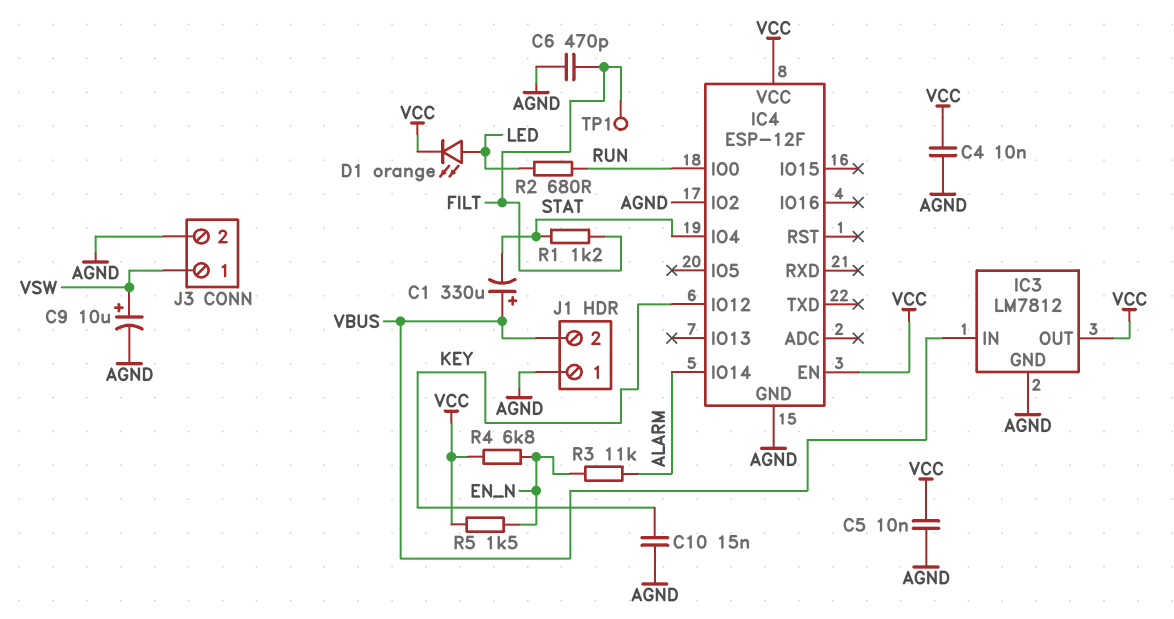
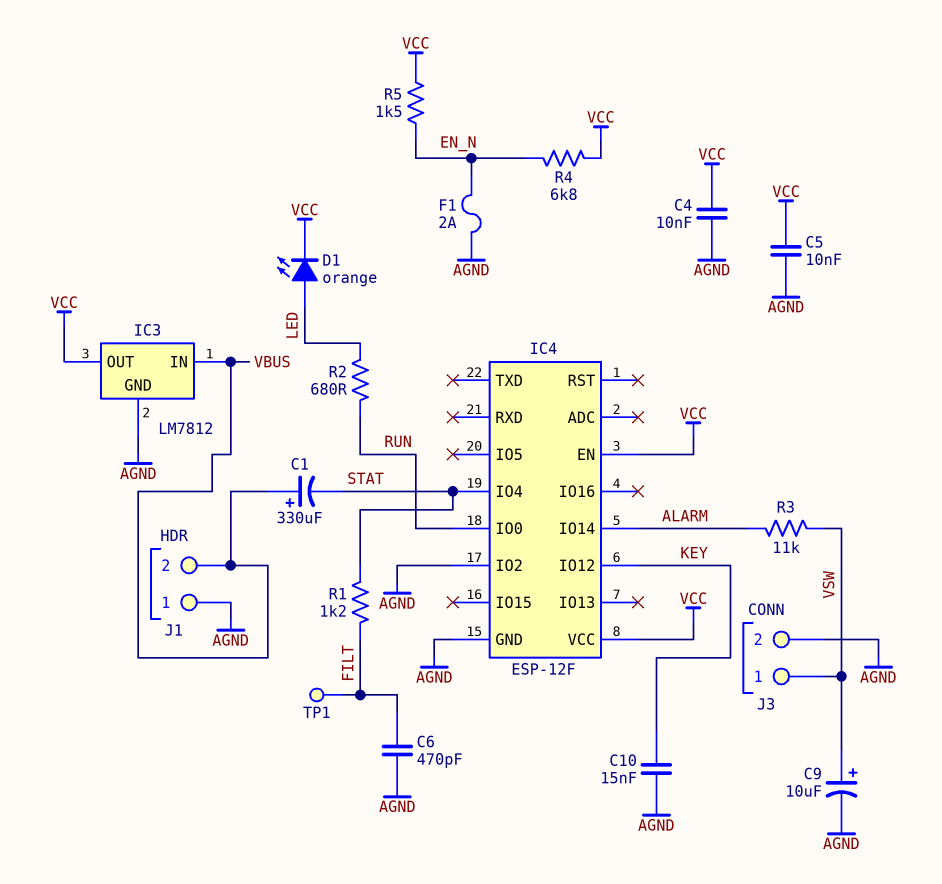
F1: none -> 2A (AGND, EN_N)
R3: 11k (ALARM, EN_N) -> 11k (ALARM, VSW)

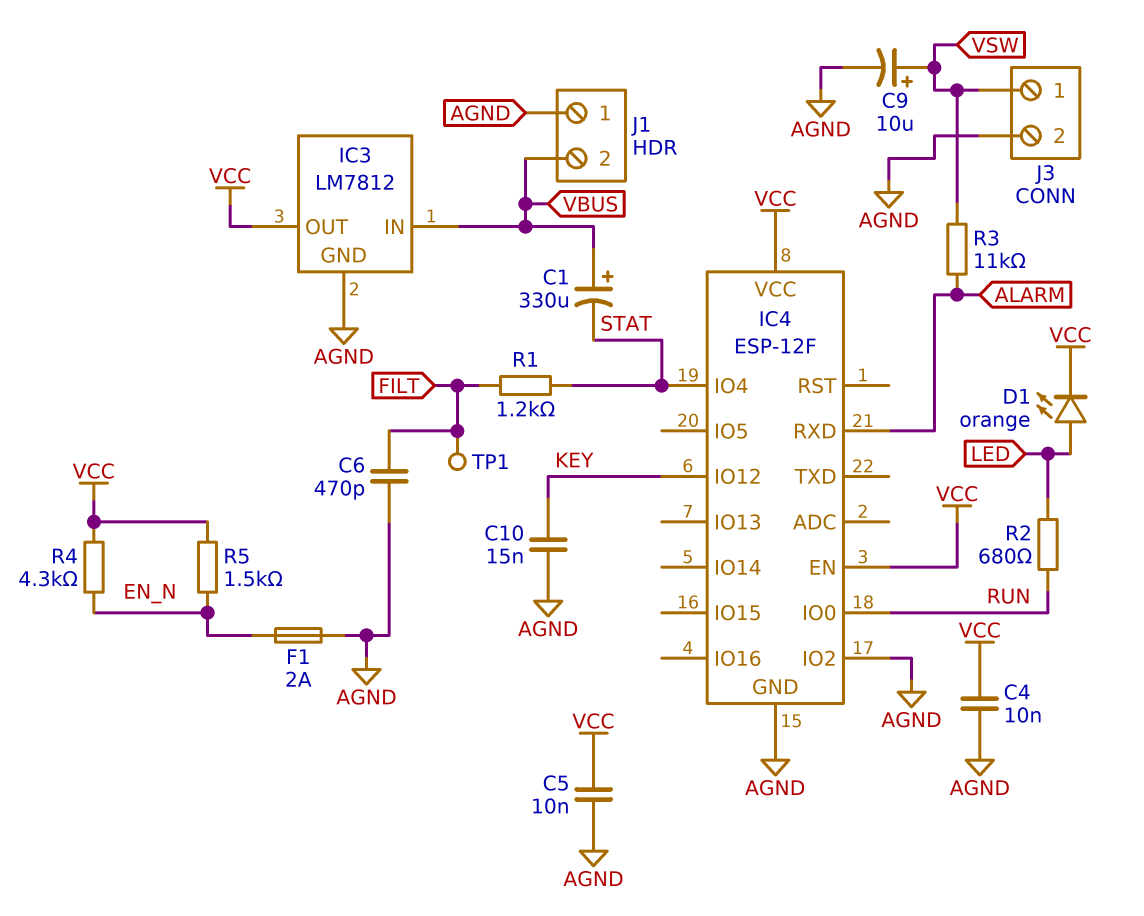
IC4 pin IO14: ALARM -> none
IC4 pin RXD: none -> ALARM
R4: 6.8k (EN_N, VCC) -> 4.3k (EN_N, VCC)

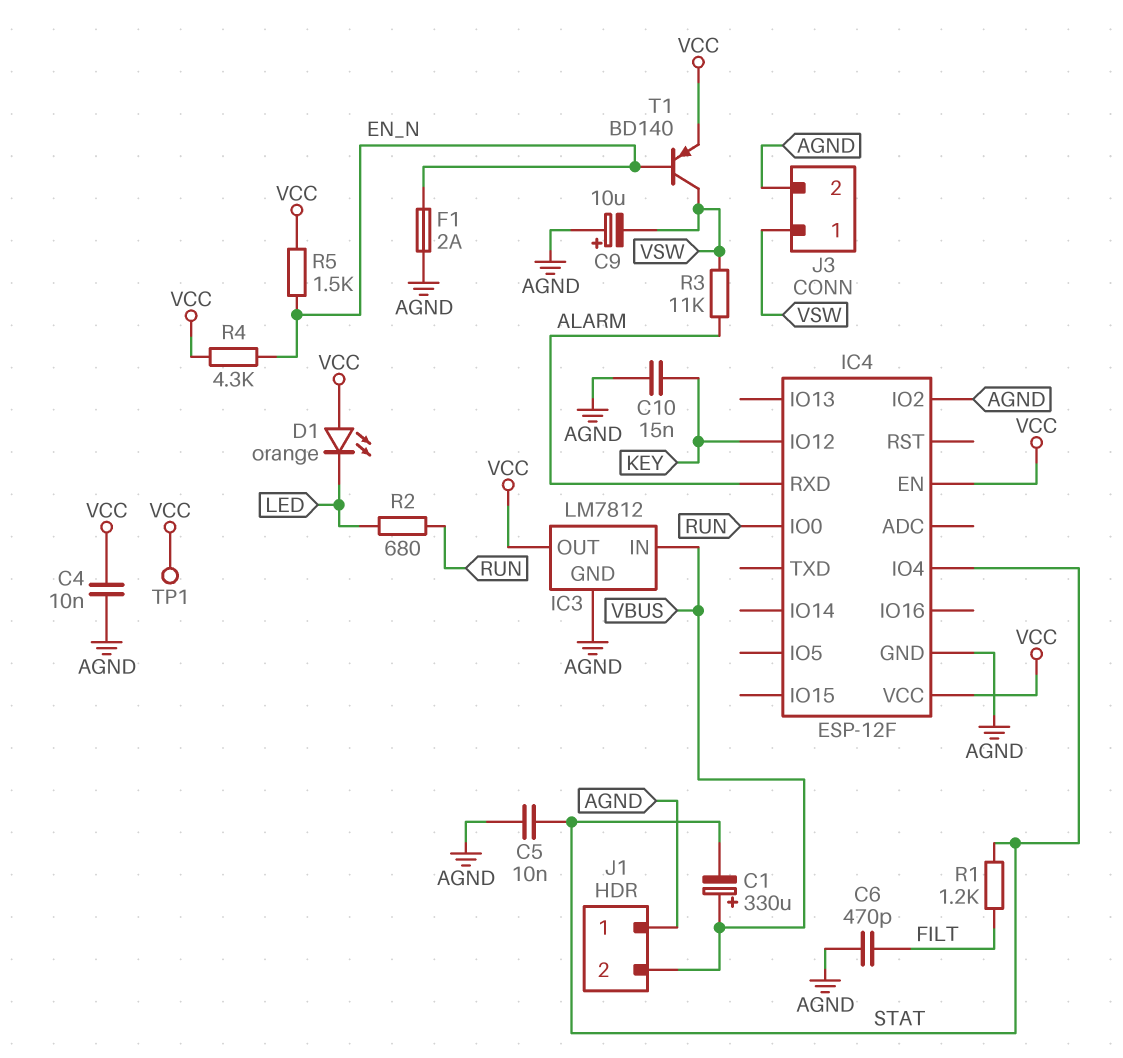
C5: 10nF (AGND, VCC) -> 10nF (AGND, STAT)
C9: 10uF (plus VSW, minus AGND) -> 10uF (plus AGND, minus VSW)
D1: LED orange (A LED, K VCC) -> LED orange (A VCC, K LED)
T1: none -> PNP BD140 (B EN_N, C VSW, E VCC)
TP1: test point (FILT) -> test point (VCC)

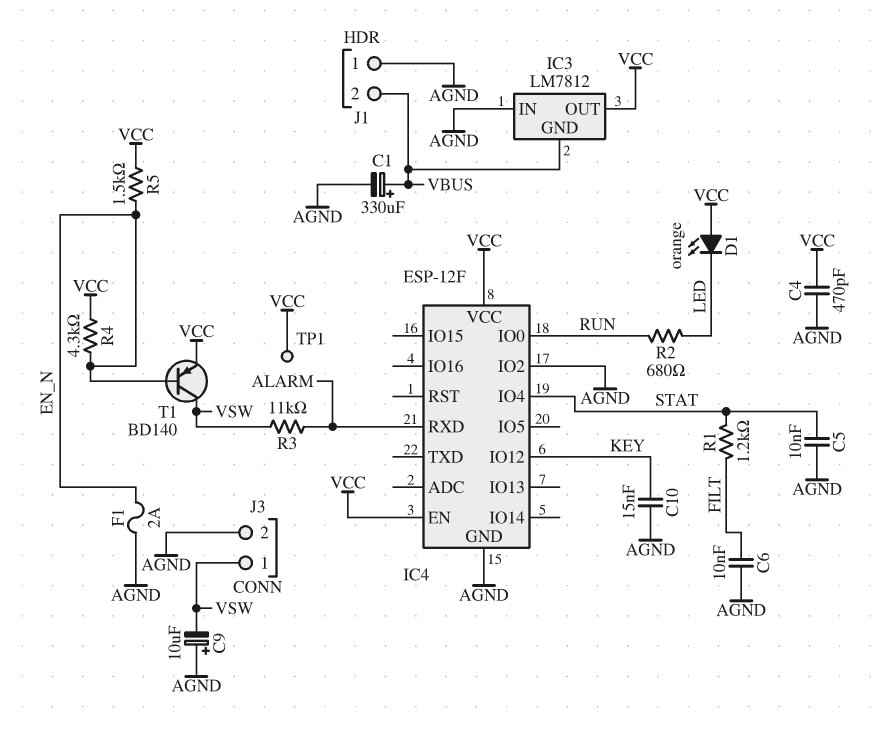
C1: 330uF (plus VBUS, minus STAT) -> 330uF (plus VBUS, minus AGND)
C4: 10nF (AGND, VCC) -> 470pF (AGND, VCC)
C6: 470pF (AGND, FILT) -> 10nF (AGND, FILT)
IC3 pin GND: AGND -> VBUS
IC3 pin IN: VBUS -> AGND

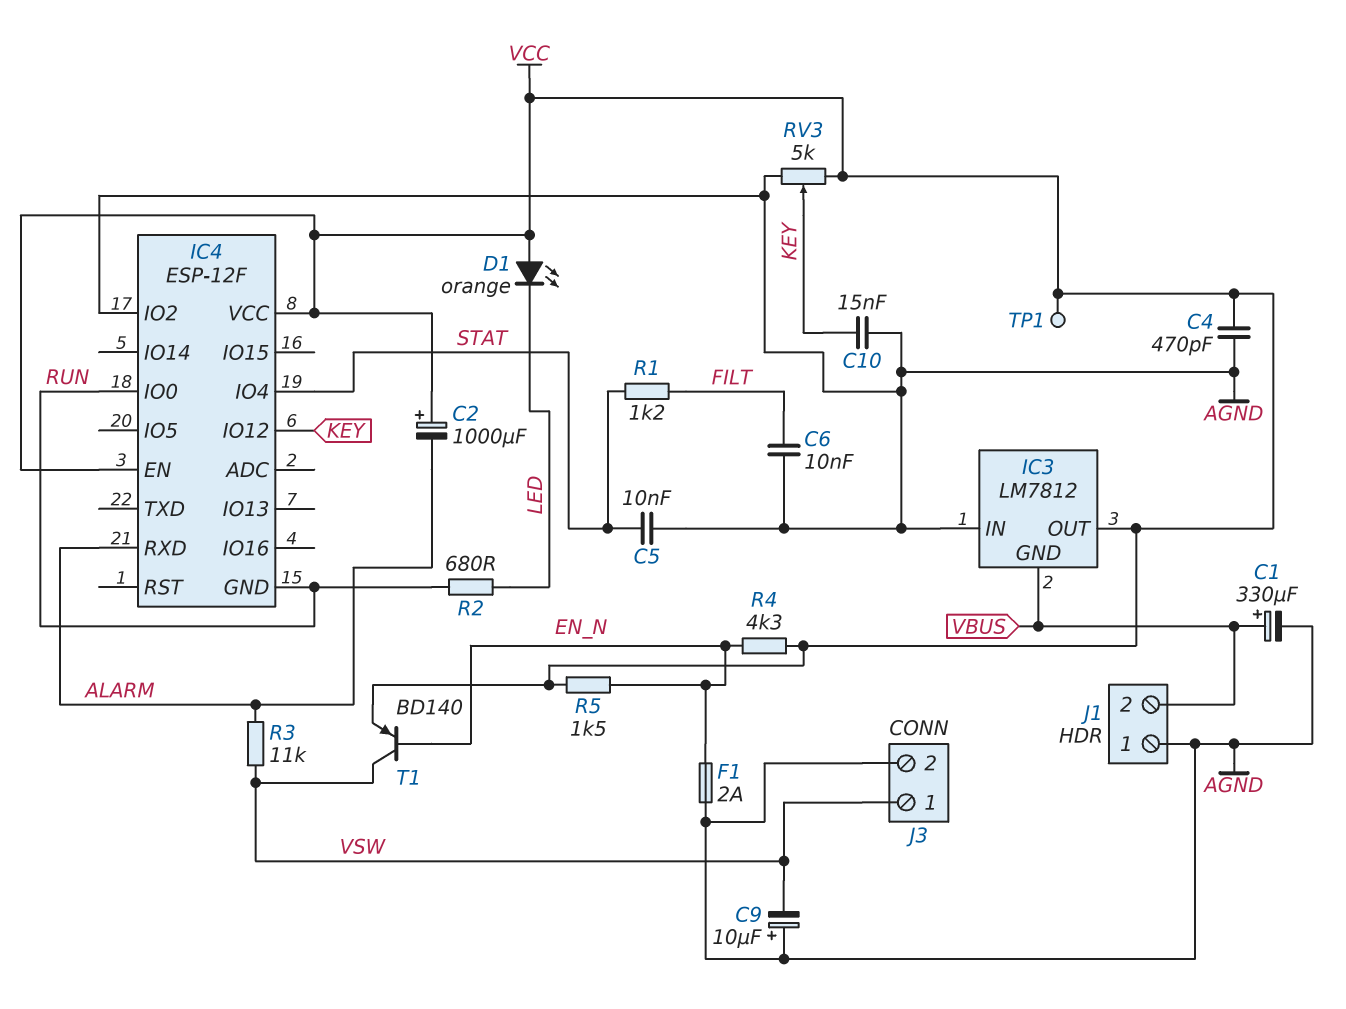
C2: none -> 1000uF (plus VCC, minus ALARM)
IC4 pin GND: AGND -> RUN
RV3: none -> 5k (AGND, VCC, wiper KEY)

